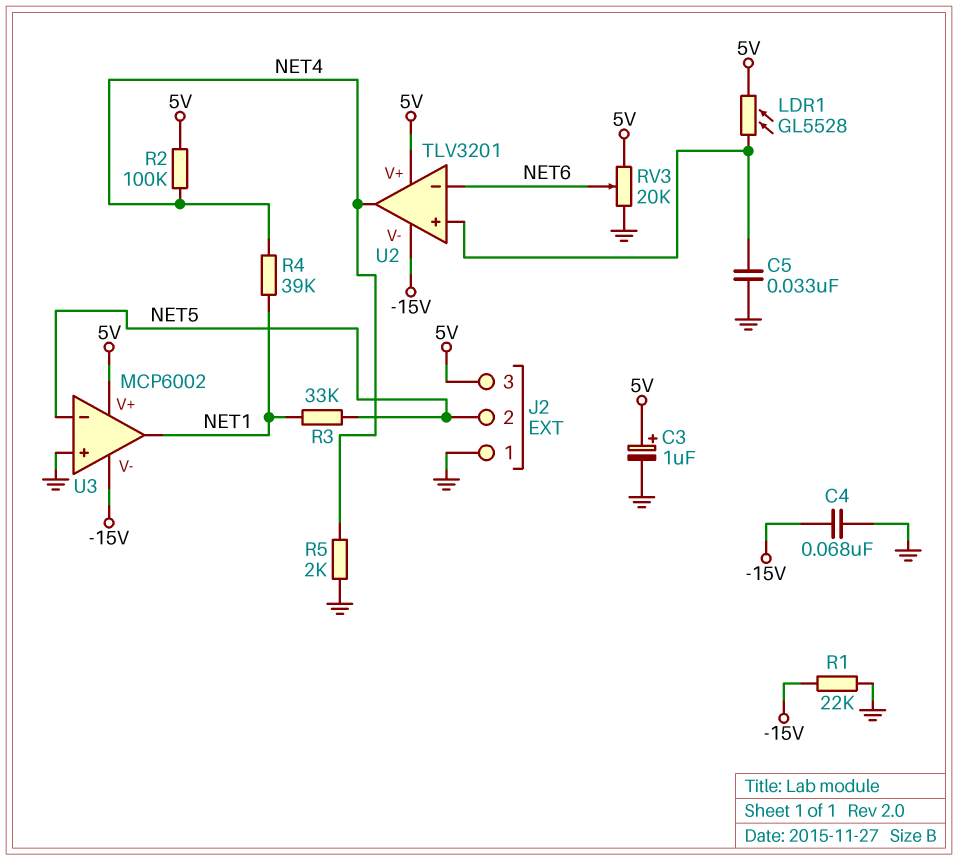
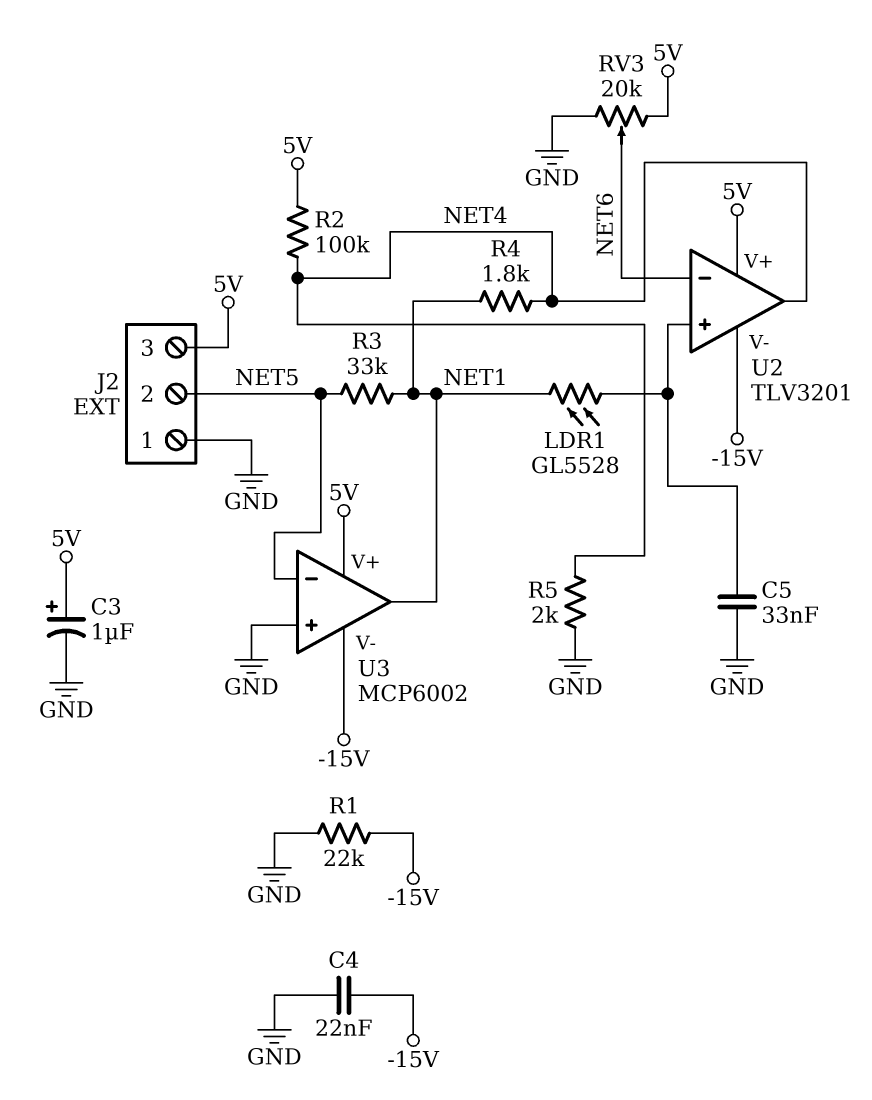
C4: 68nF (-15V, GND) -> 22nF (-15V, GND)
LDR1: GL5528 (5V, U2/in+) -> GL5528 (NET1, U2/in+)
R4: 39k (NET1, NET4) -> 1.8k (NET1, NET4)

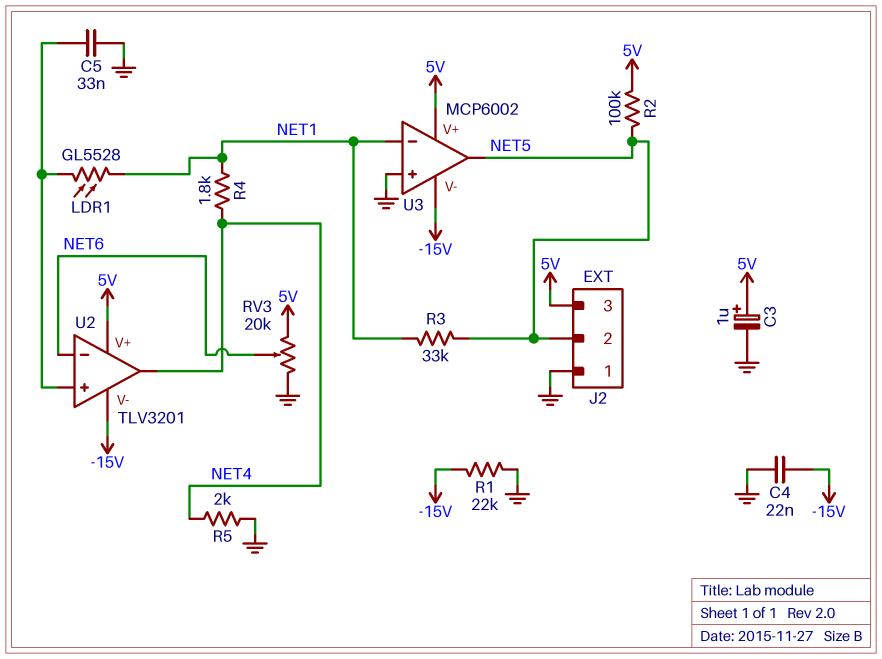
R2: 100k (5V, NET4) -> 100k (5V, NET5)
U3 pin in-: NET5 -> NET1
U3 pin out: NET1 -> NET5

